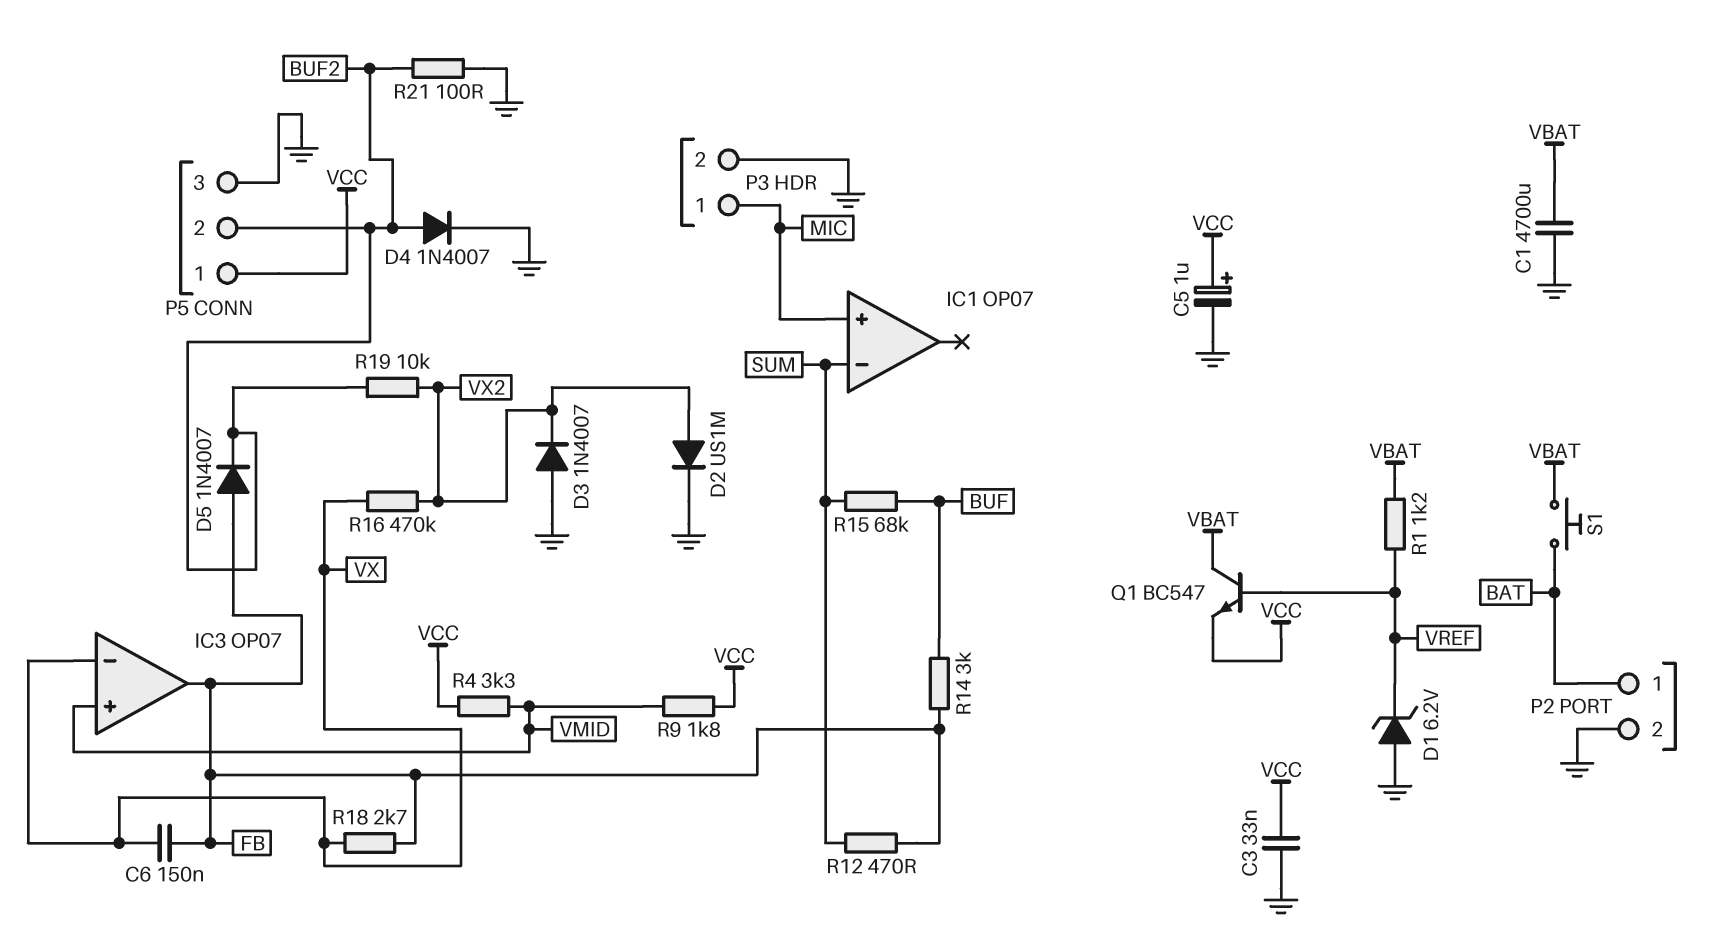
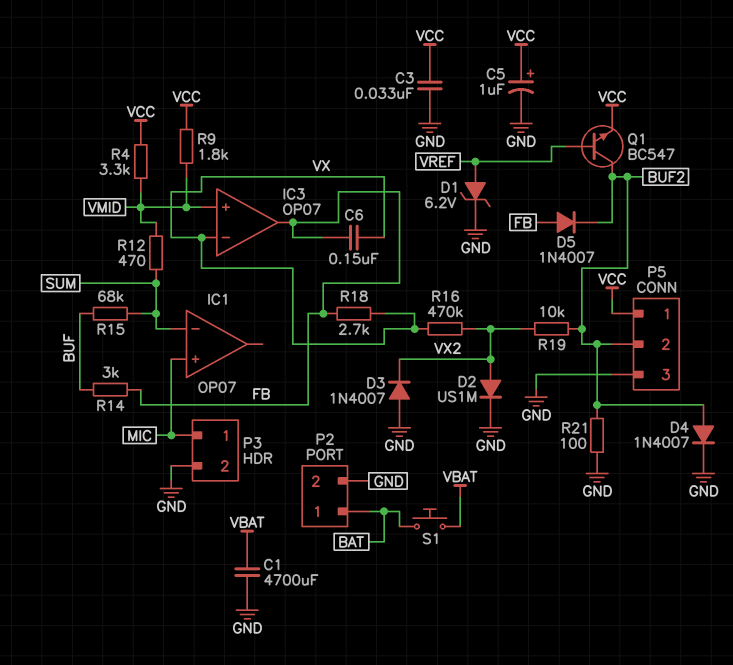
D1: zener 6.2V (A GND, K VREF) -> zener 6.2V (A VREF, K GND)
Q1: NPN BC547 (B VREF, C VBAT, E VCC) -> NPN BC547 (B VREF, C BUF2, E VCC)
R1: 1.2k (VBAT, VREF) -> none
R12: 470 (FB, SUM) -> 470 (SUM, VMID)

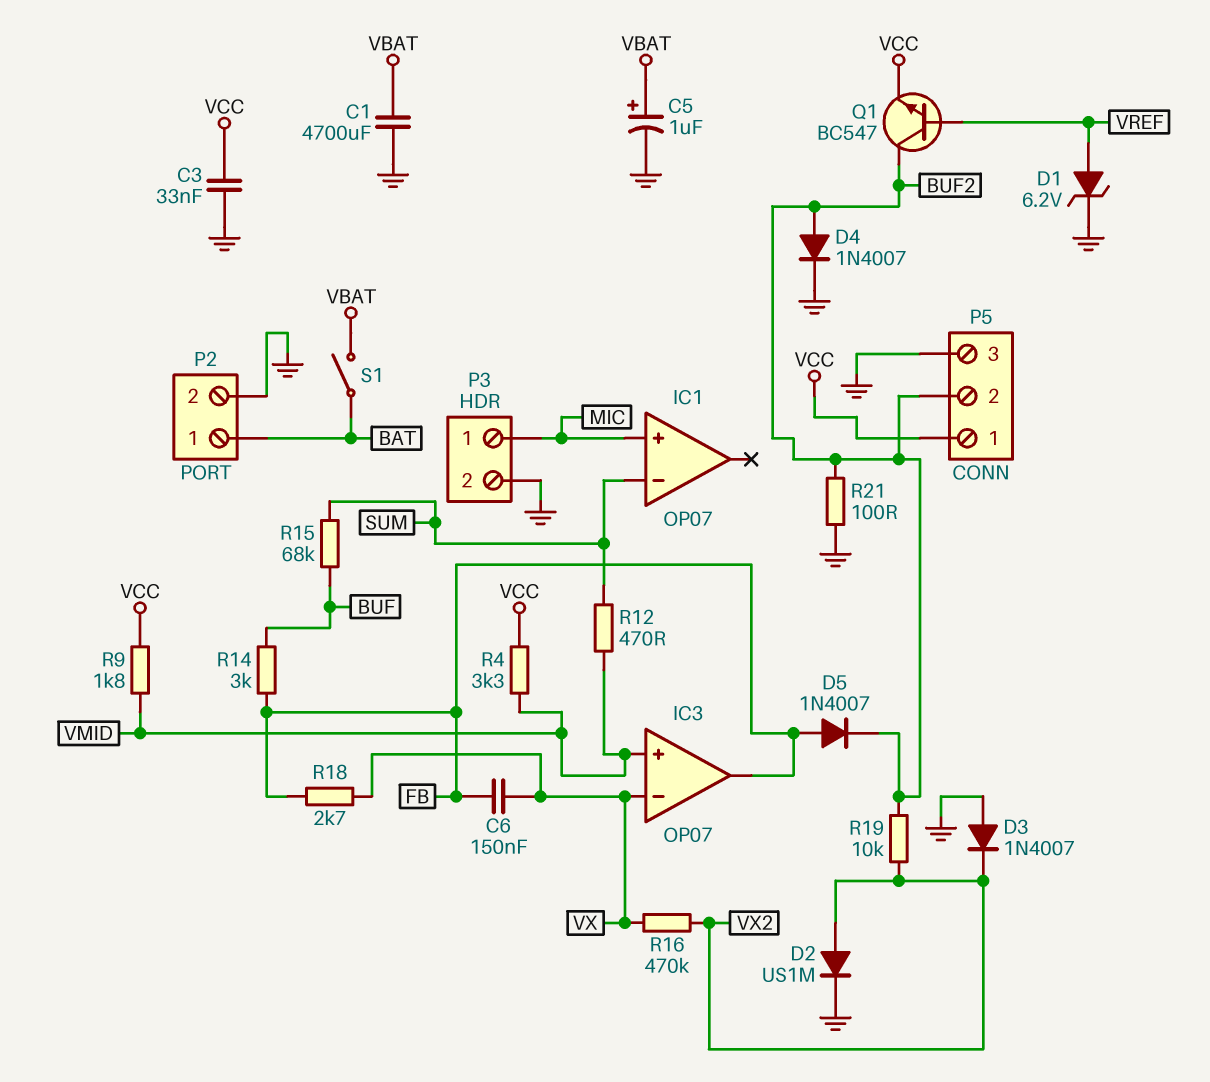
C5: 1uF (plus VCC, minus GND) -> 1uF (plus VBAT, minus GND)
S1: button (BAT, VBAT) -> switch (BAT, VBAT)

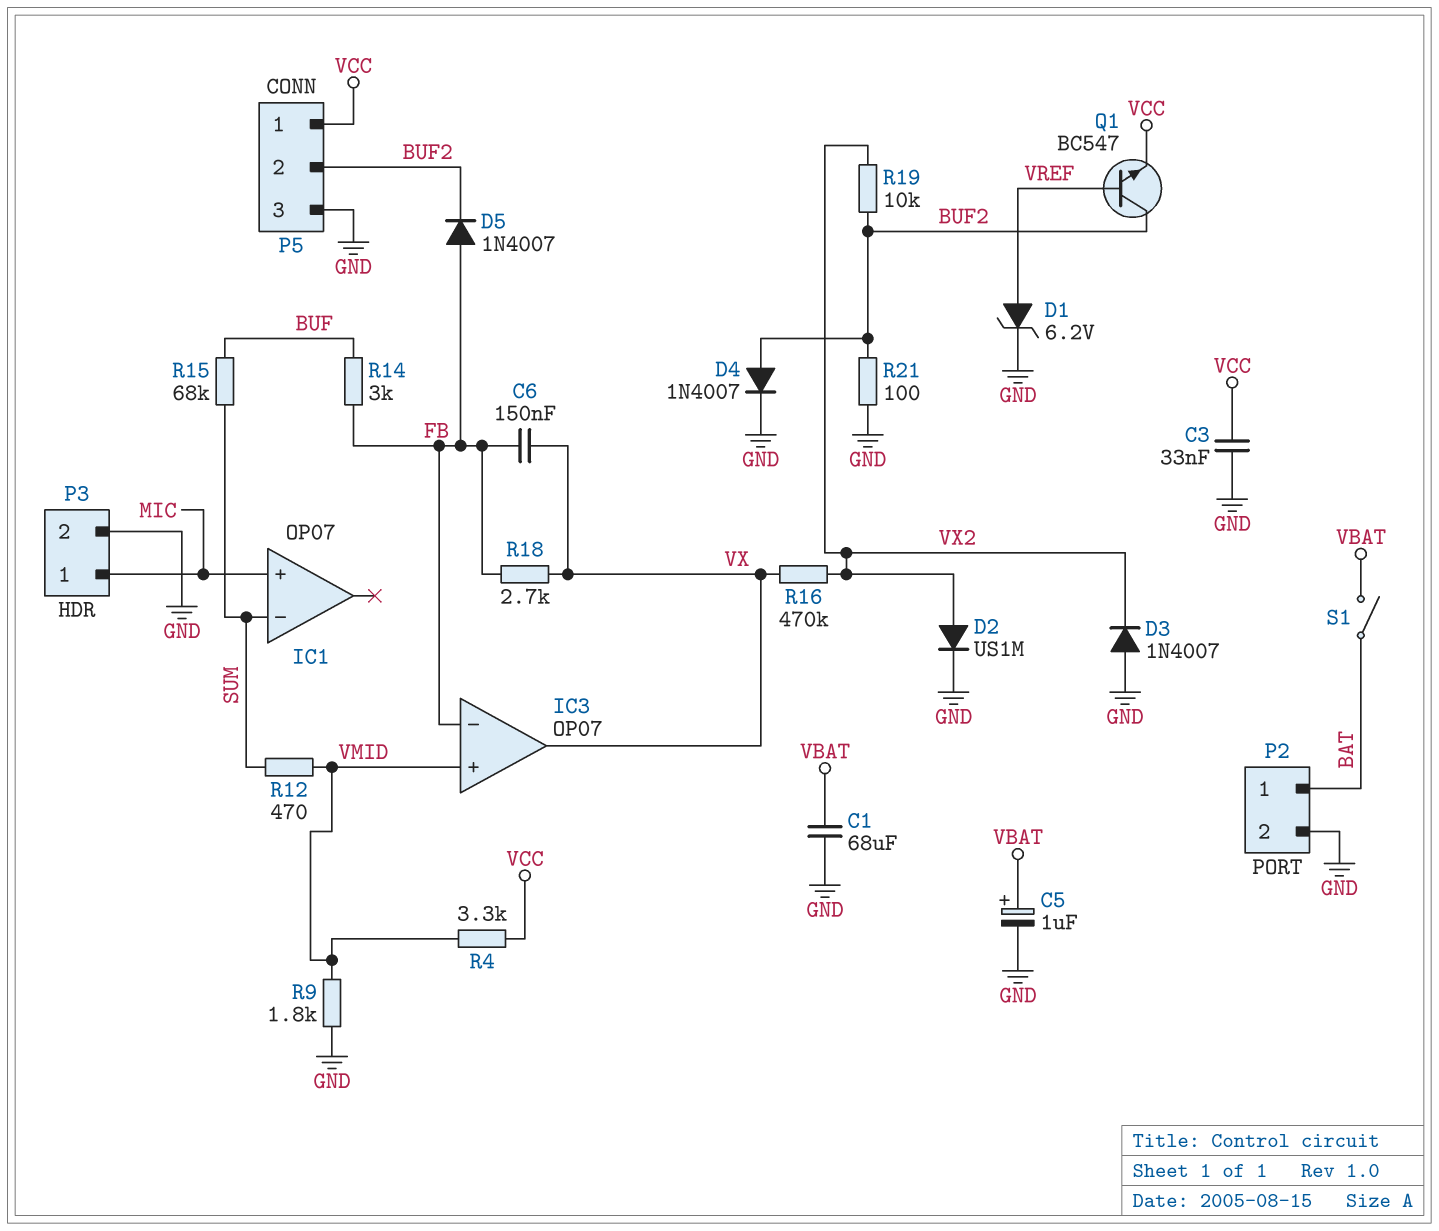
C1: 4700uF (GND, VBAT) -> 68uF (GND, VBAT)
IC3 pin in-: VX -> FB
IC3 pin out: FB -> VX
R9: 1.8k (VCC, VMID) -> 1.8k (GND, VMID)

